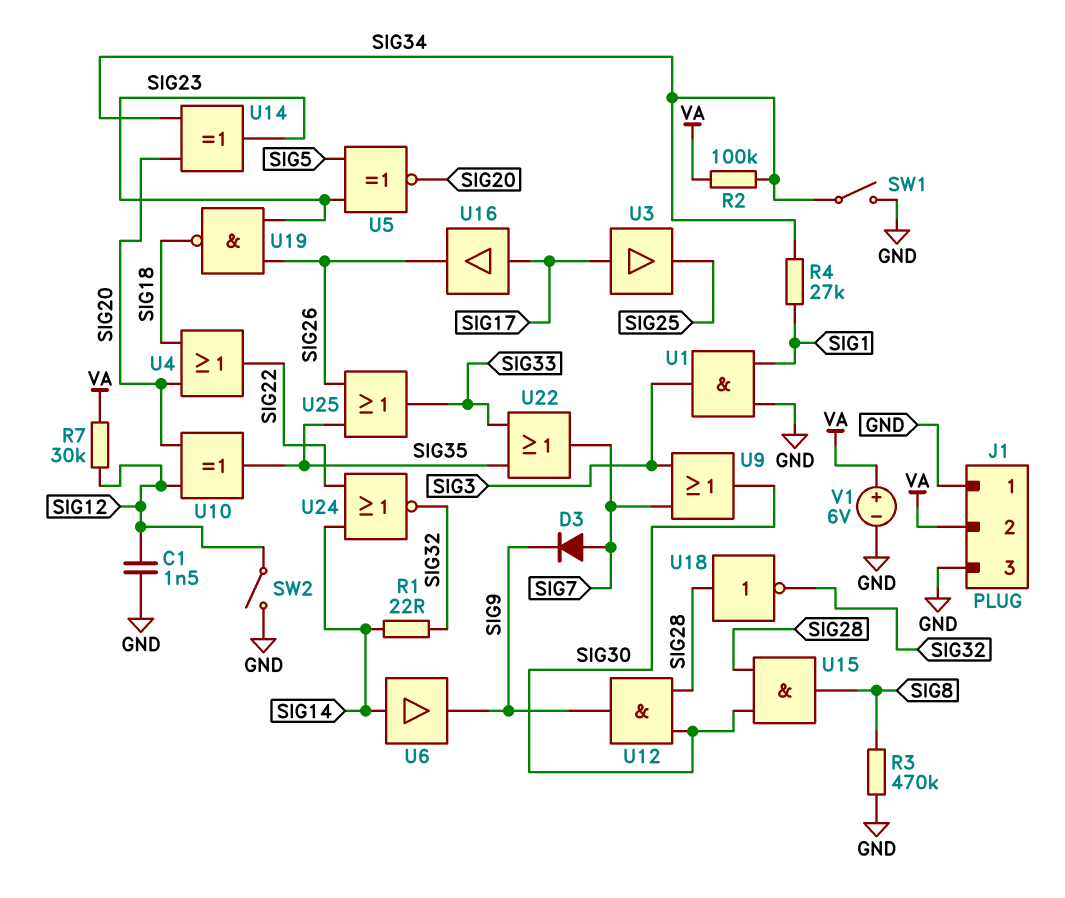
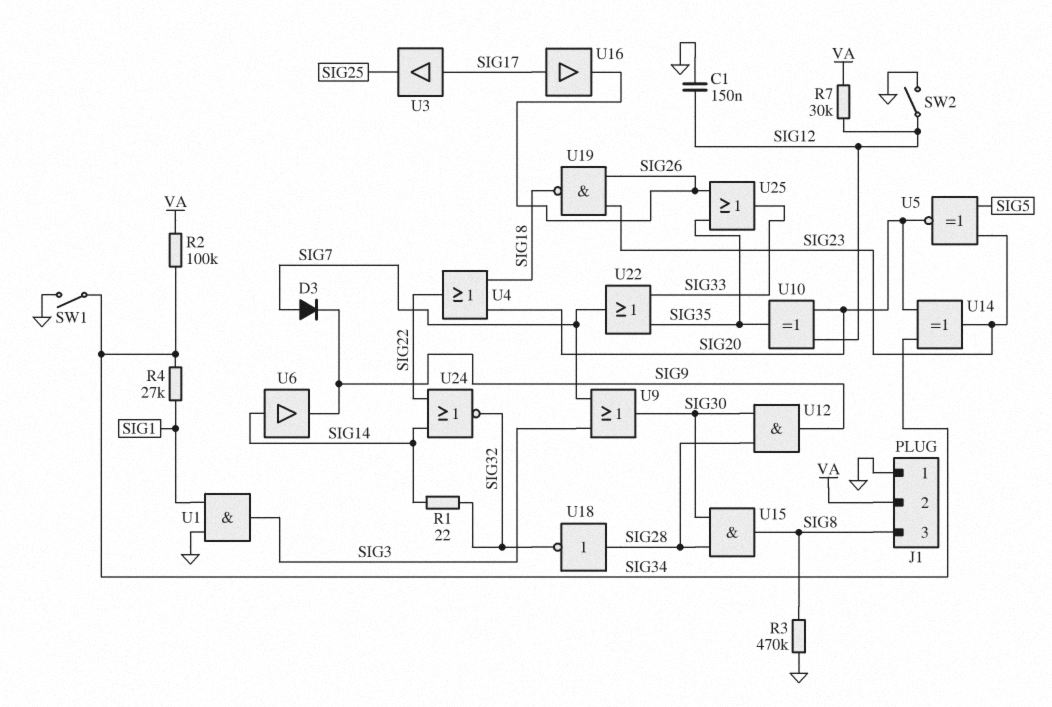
C1: 1.5nF (GND, SIG12) -> 150nF (GND, SIG12)
J1 pin 3: GND -> SIG8
V1: 6V (plus VA, minus GND) -> none

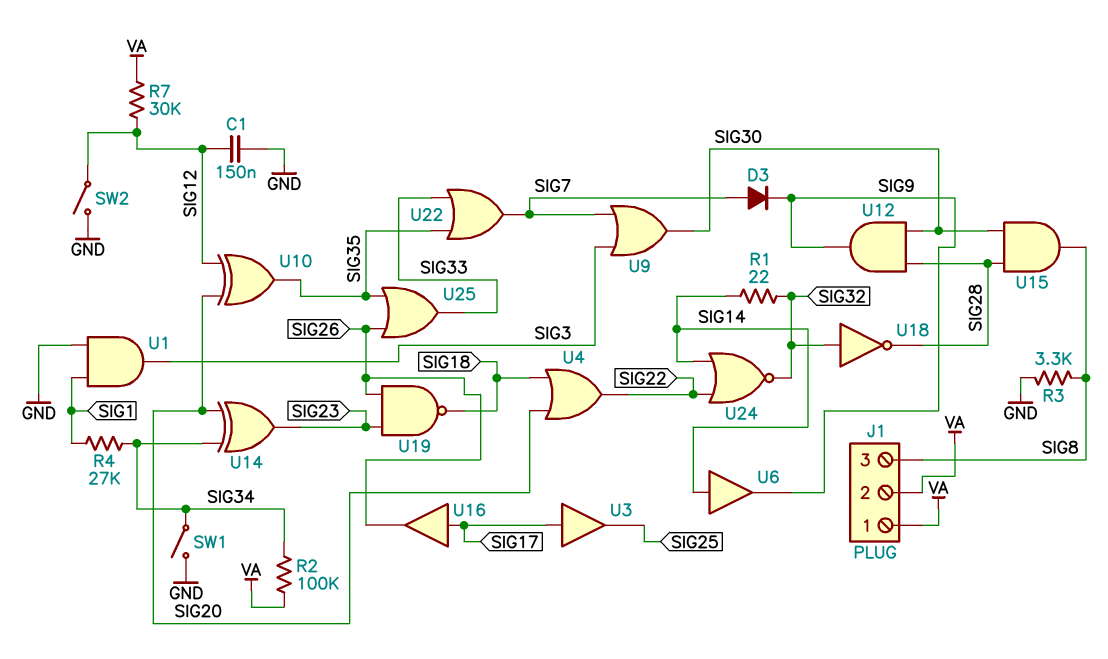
J1 pin 1: GND -> VA
R3: 470k (GND, SIG8) -> 3.3k (GND, SIG8)
U5: XNOR (in SIG5, in SIG23, out SIG20) -> none
U18: NOT (in SIG28, out SIG32) -> NOT (in SIG32, out SIG28)

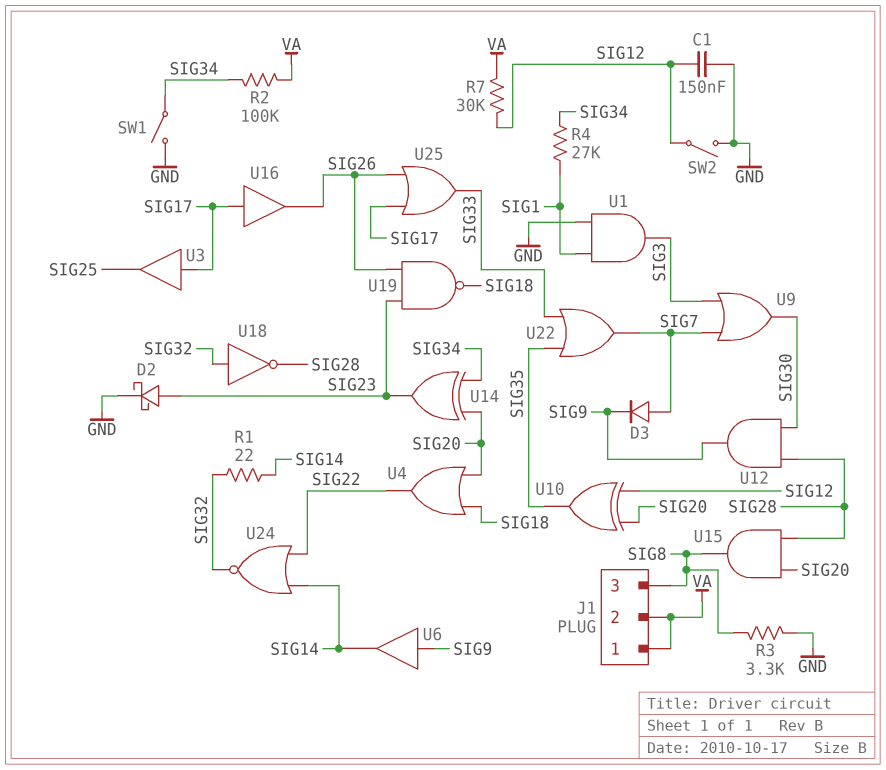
D2: none -> schottky (A SIG23, K GND)
U6: buffer (in SIG14, out SIG9) -> buffer (in SIG9, out SIG14)
U15: AND (in SIG28, in SIG30, out SIG8) -> AND (in SIG20, in SIG28, out SIG8)
U25: OR (in SIG26, in SIG35, out SIG33) -> OR (in SIG17, in SIG26, out SIG33)

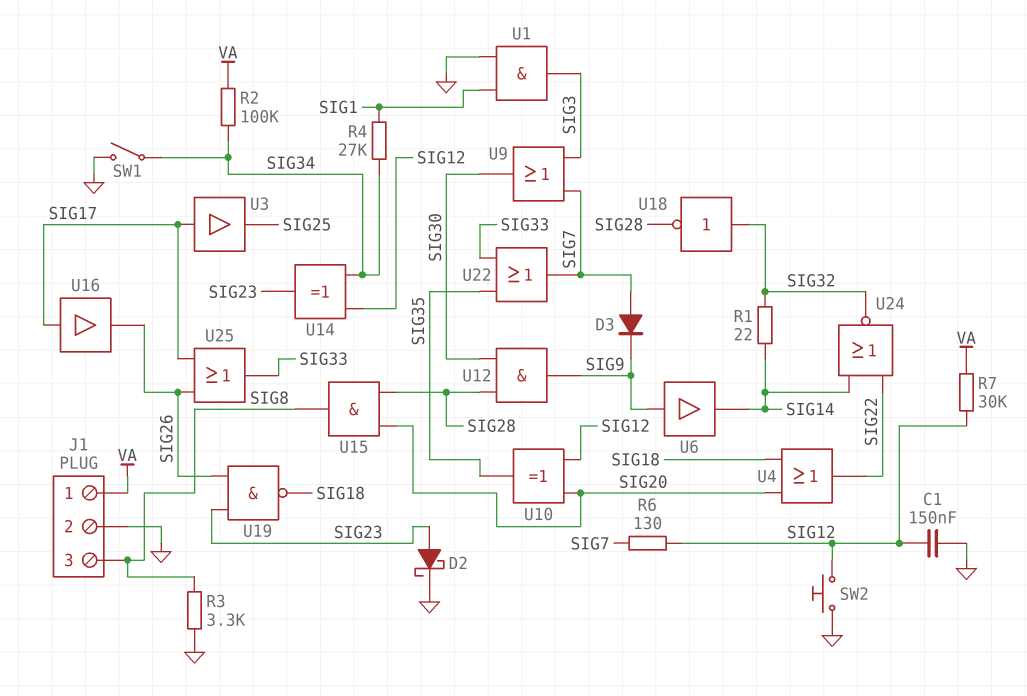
J1 pin 2: VA -> GND
R6: none -> 130 (SIG7, SIG12)
SW2: switch (GND, SIG12) -> button (GND, SIG12)
U14: XOR (in SIG20, in SIG34, out SIG23) -> XOR (in SIG12, in SIG34, out SIG23)

